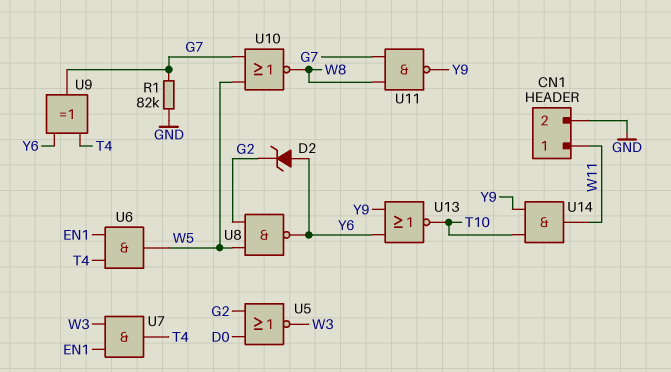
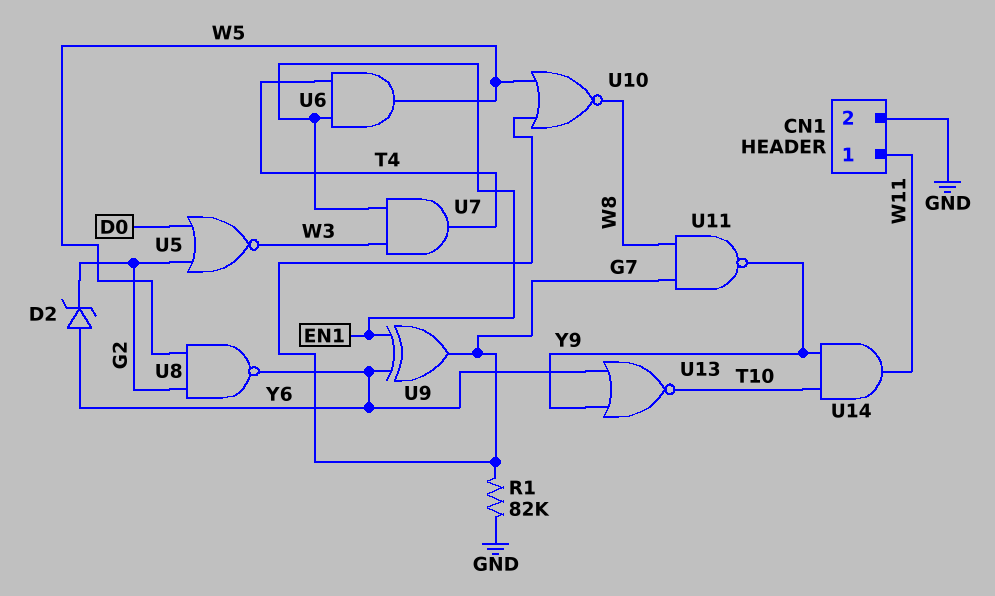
U9: XOR (in T4, in Y6, out G7) -> XOR (in EN1, in Y6, out G7)

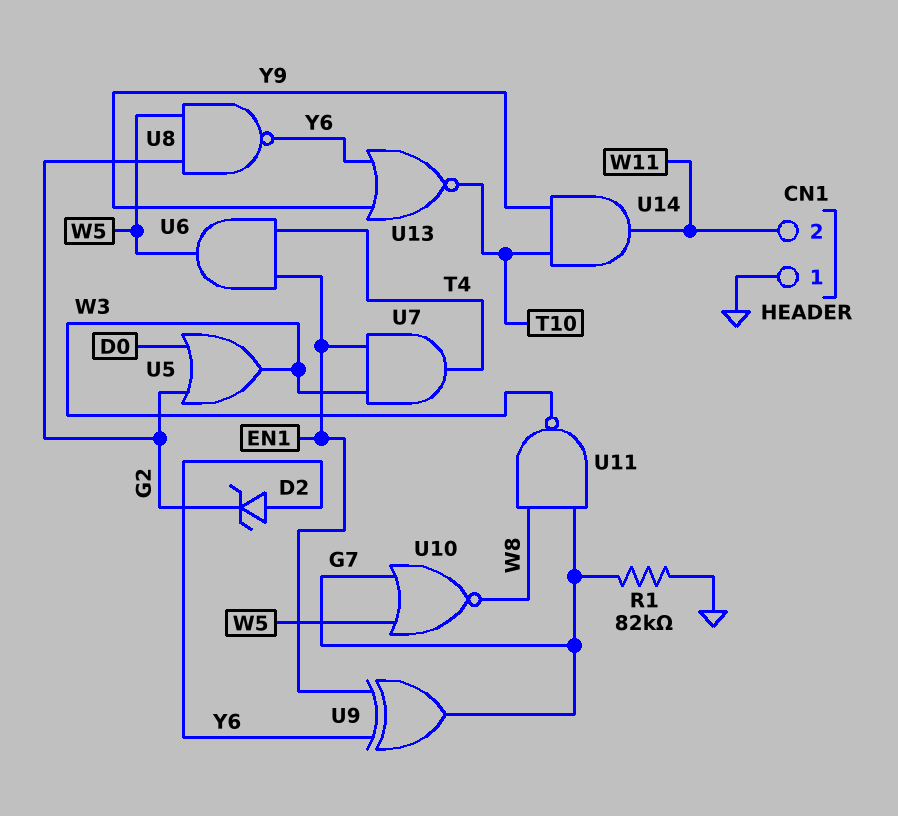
CN1 pin 1: W11 -> GND
CN1 pin 2: GND -> W11
U5: NOR (in D0, in G2, out W3) -> OR (in D0, in G2, out W3)
U11: NAND (in G7, in W8, out Y9) -> NAND (in G7, in W8, out W3)

